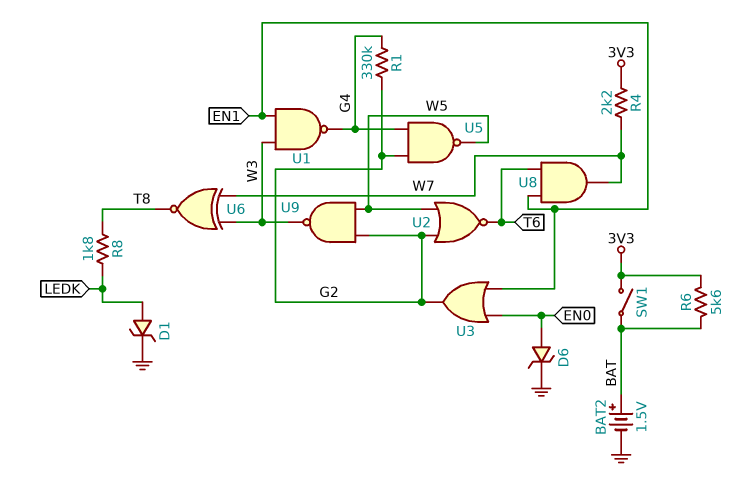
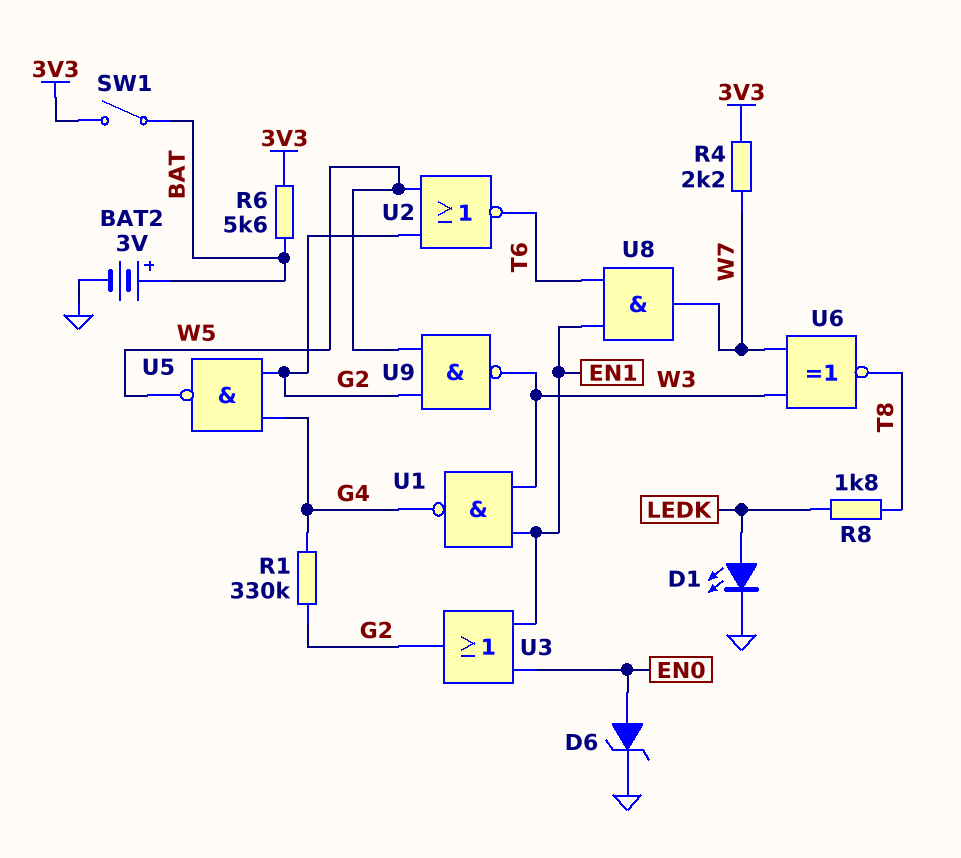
BAT2: 1.5V (plus BAT, minus GND) -> 3V (plus BAT, minus GND)
D1: zener (A LEDK, K GND) -> LED (A LEDK, K GND)

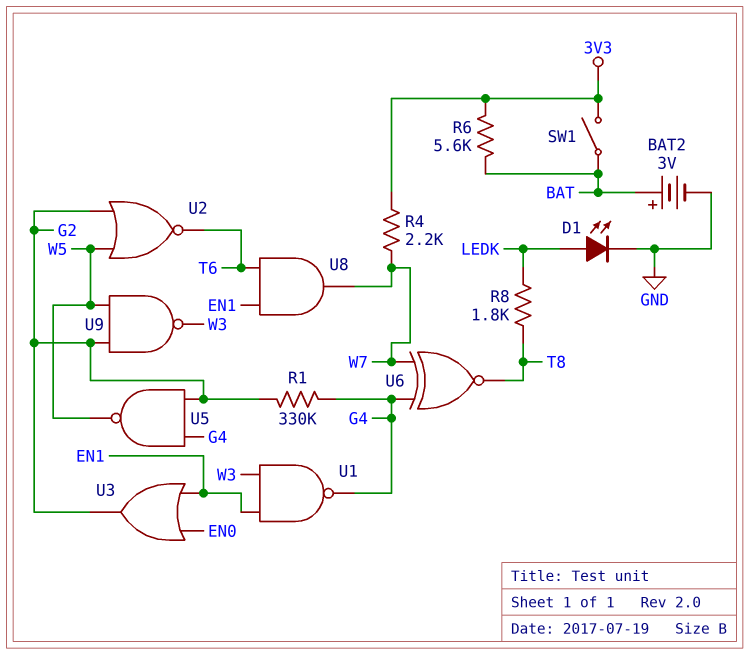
D6: zener (A EN0, K GND) -> none
U6: XNOR (in W3, in W7, out T8) -> XNOR (in G4, in W7, out T8)

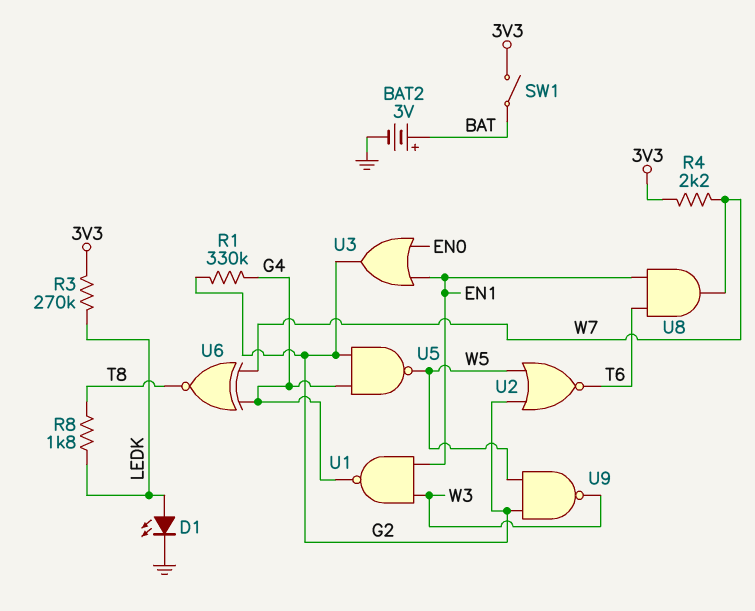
R3: none -> 270k (3V3, LEDK)
R6: 5.6k (3V3, BAT) -> none

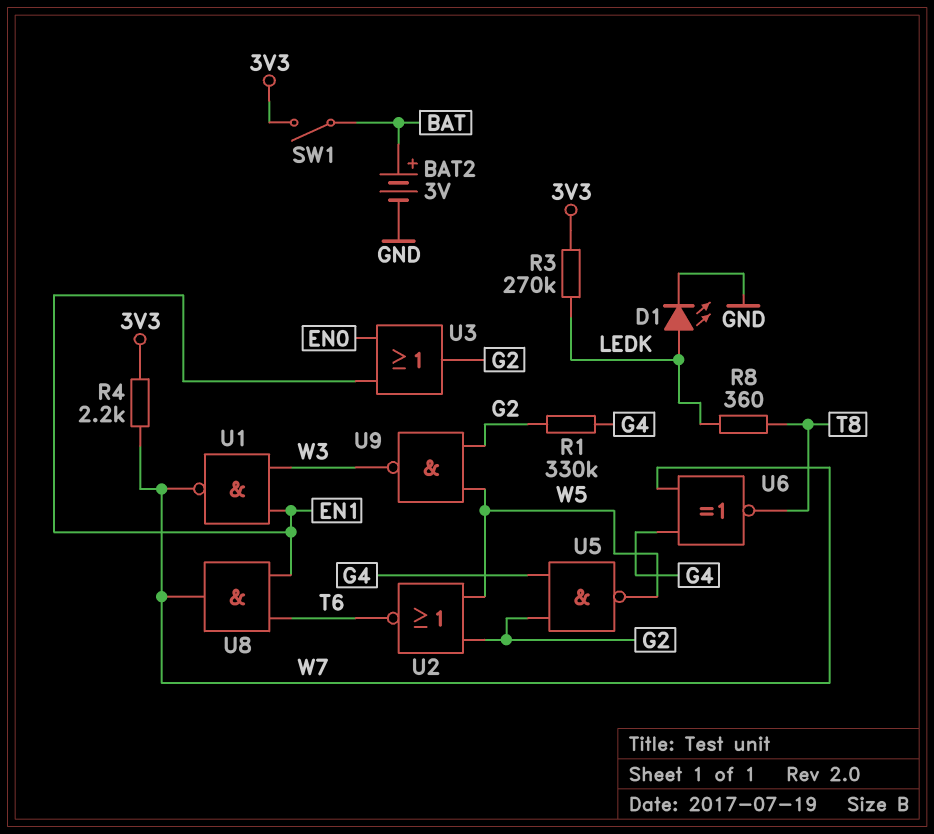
R8: 1.8k (LEDK, T8) -> 360 (LEDK, T8)
U1: NAND (in EN1, in W3, out G4) -> NAND (in EN1, in W3, out W7)

